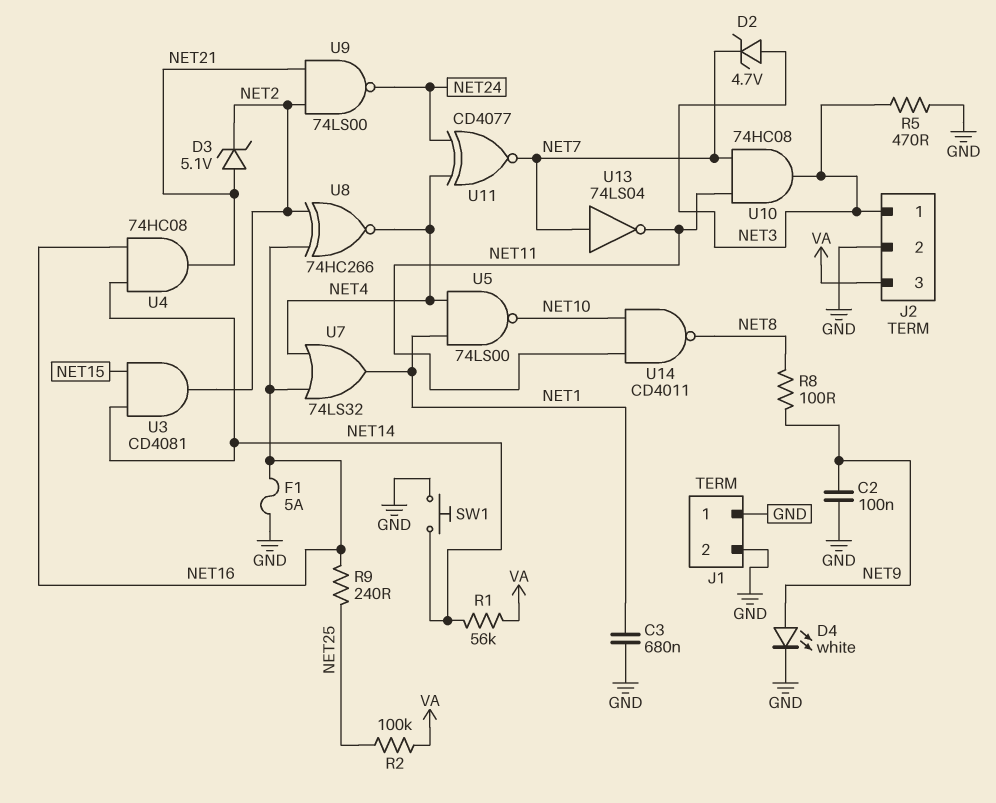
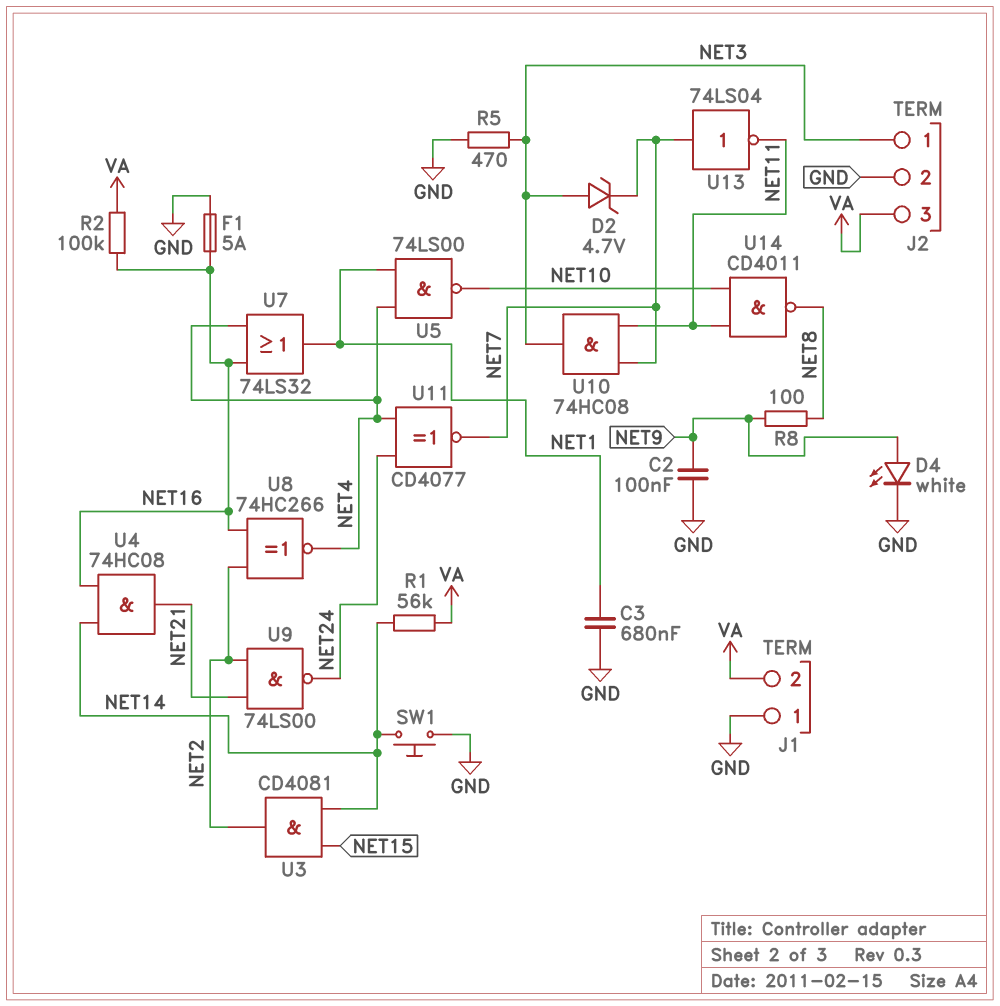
D3: zener 5.1V (A NET21, K NET2) -> none
J1 pin 2: GND -> VA
R2: 100k (NET25, VA) -> 100k (NET16, VA)
R9: 240 (NET16, NET25) -> none

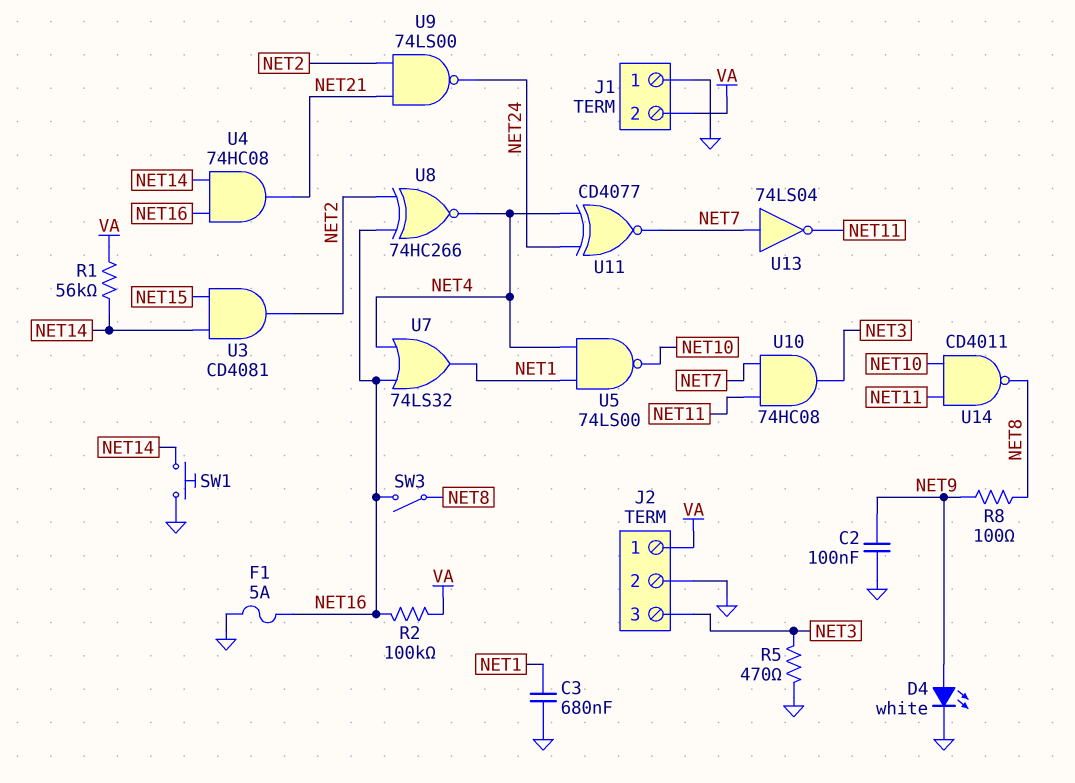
D2: zener 4.7V (A NET3, K NET7) -> none
J2 pin 1: NET3 -> VA
J2 pin 3: VA -> NET3
SW3: none -> switch (NET8, NET16)

